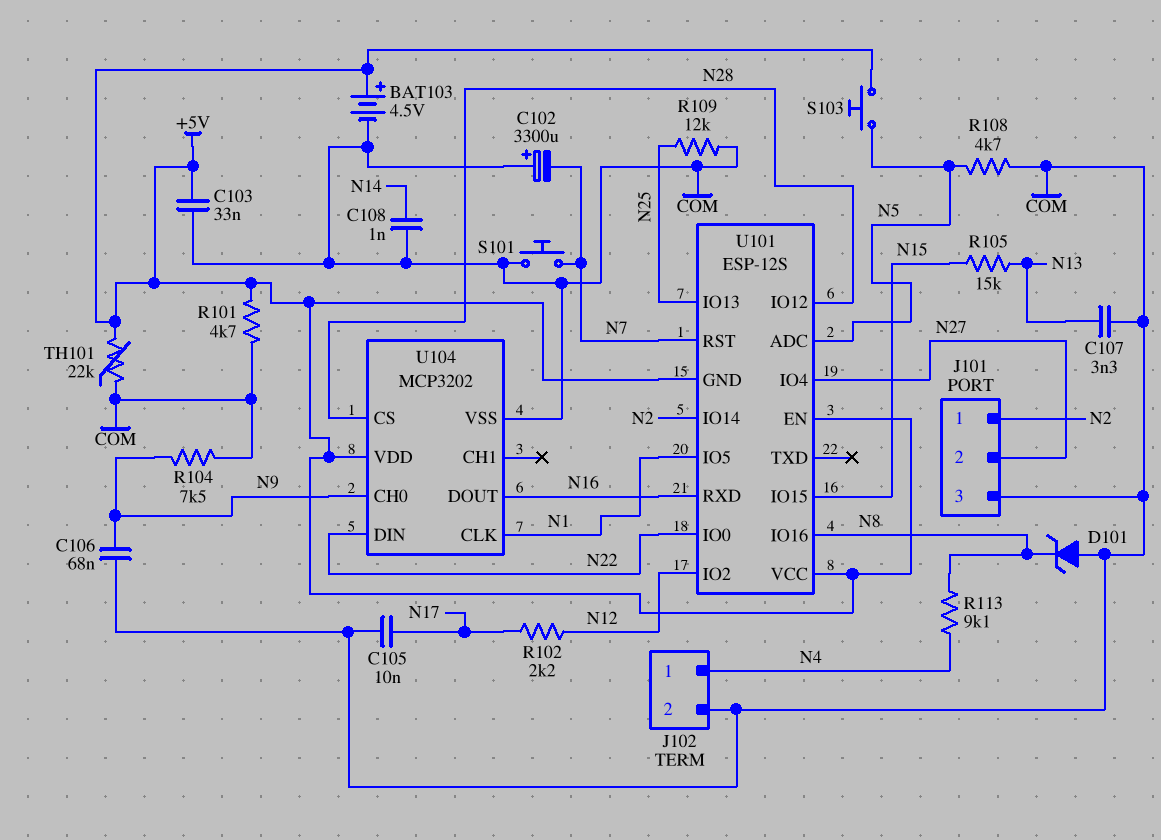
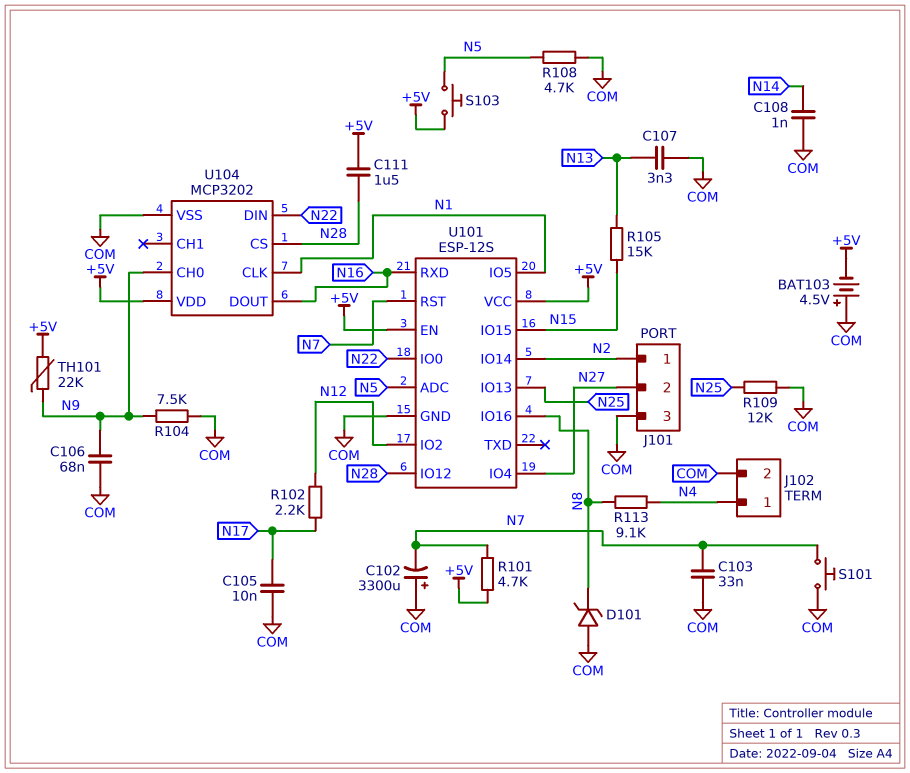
BAT103: 4.5V (plus +5V, minus COM) -> 4.5V (plus COM, minus +5V)
C103: 33nF (+5V, COM) -> 33nF (COM, N7)
C111: none -> 1.5uF (+5V, N28)
R101: 4.7k (+5V, COM) -> 4.7k (+5V, N7)
TH101: 22k (+5V, COM) -> 22k (+5V, N9)
U101 pin GND: +5V -> COM

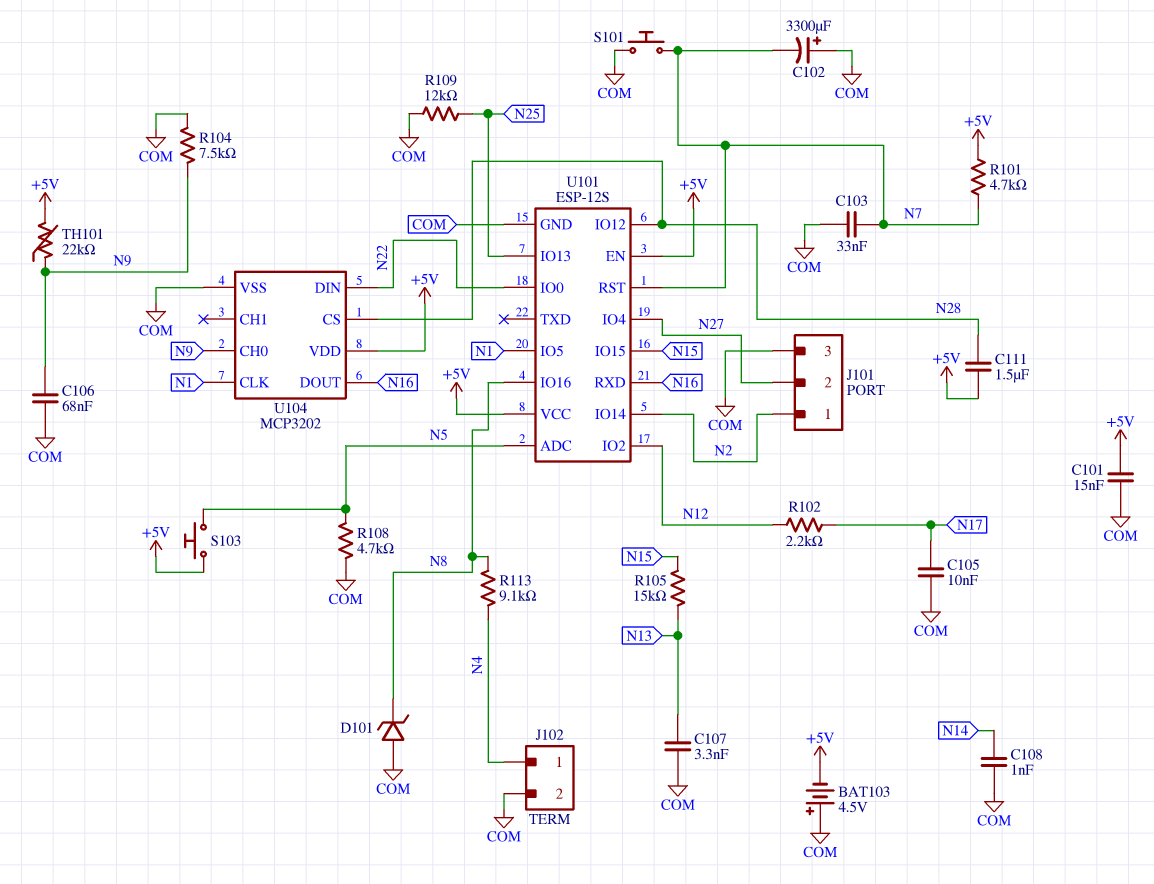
C101: none -> 15nF (+5V, COM)

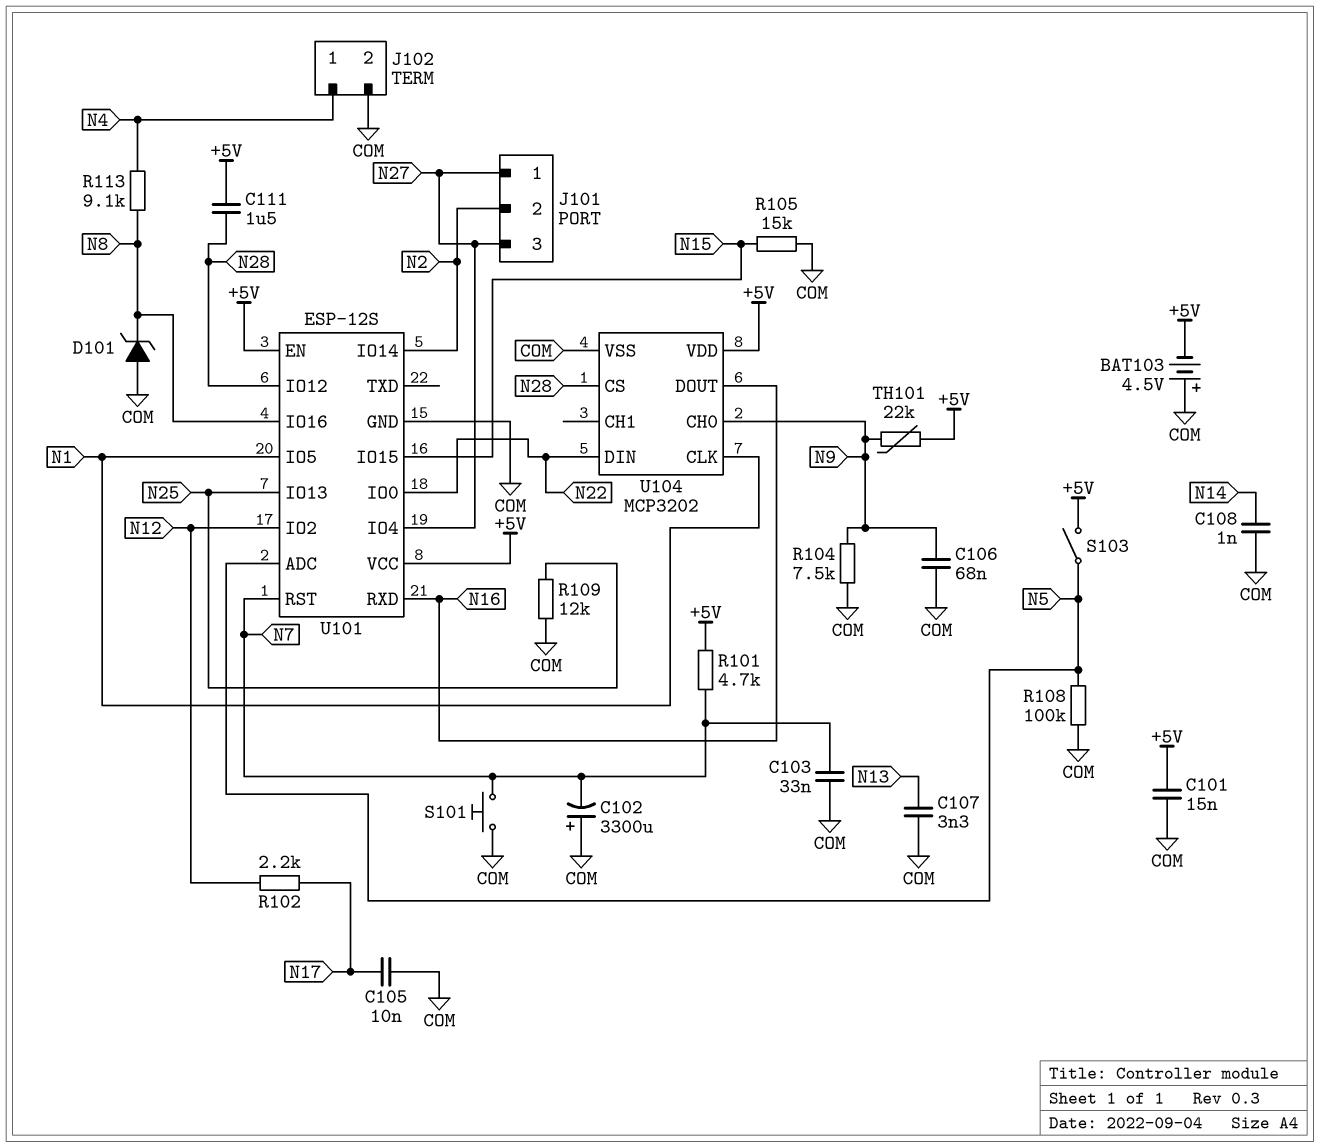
J101 pin 1: N2 -> N27
J101 pin 2: N27 -> N2
J101 pin 3: COM -> N27
R105: 15k (N13, N15) -> 15k (COM, N15)
R108: 4.7k (COM, N5) -> 100k (COM, N5)
S103: button (+5V, N5) -> switch (+5V, N5)

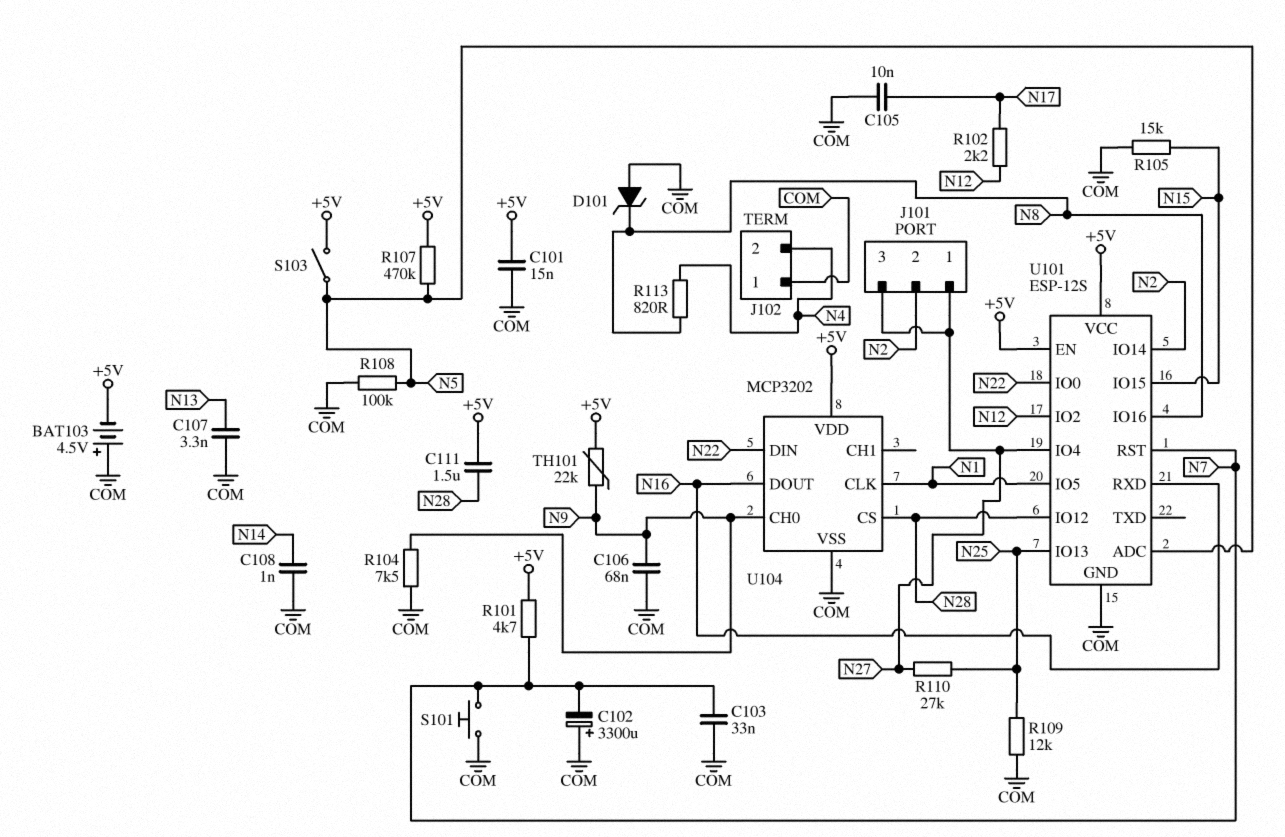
J102 pin 1: N4 -> COM
J102 pin 2: COM -> N4
R107: none -> 470k (+5V, N5)
R110: none -> 27k (N25, N27)
R113: 9.1k (N4, N8) -> 820 (N4, N8)

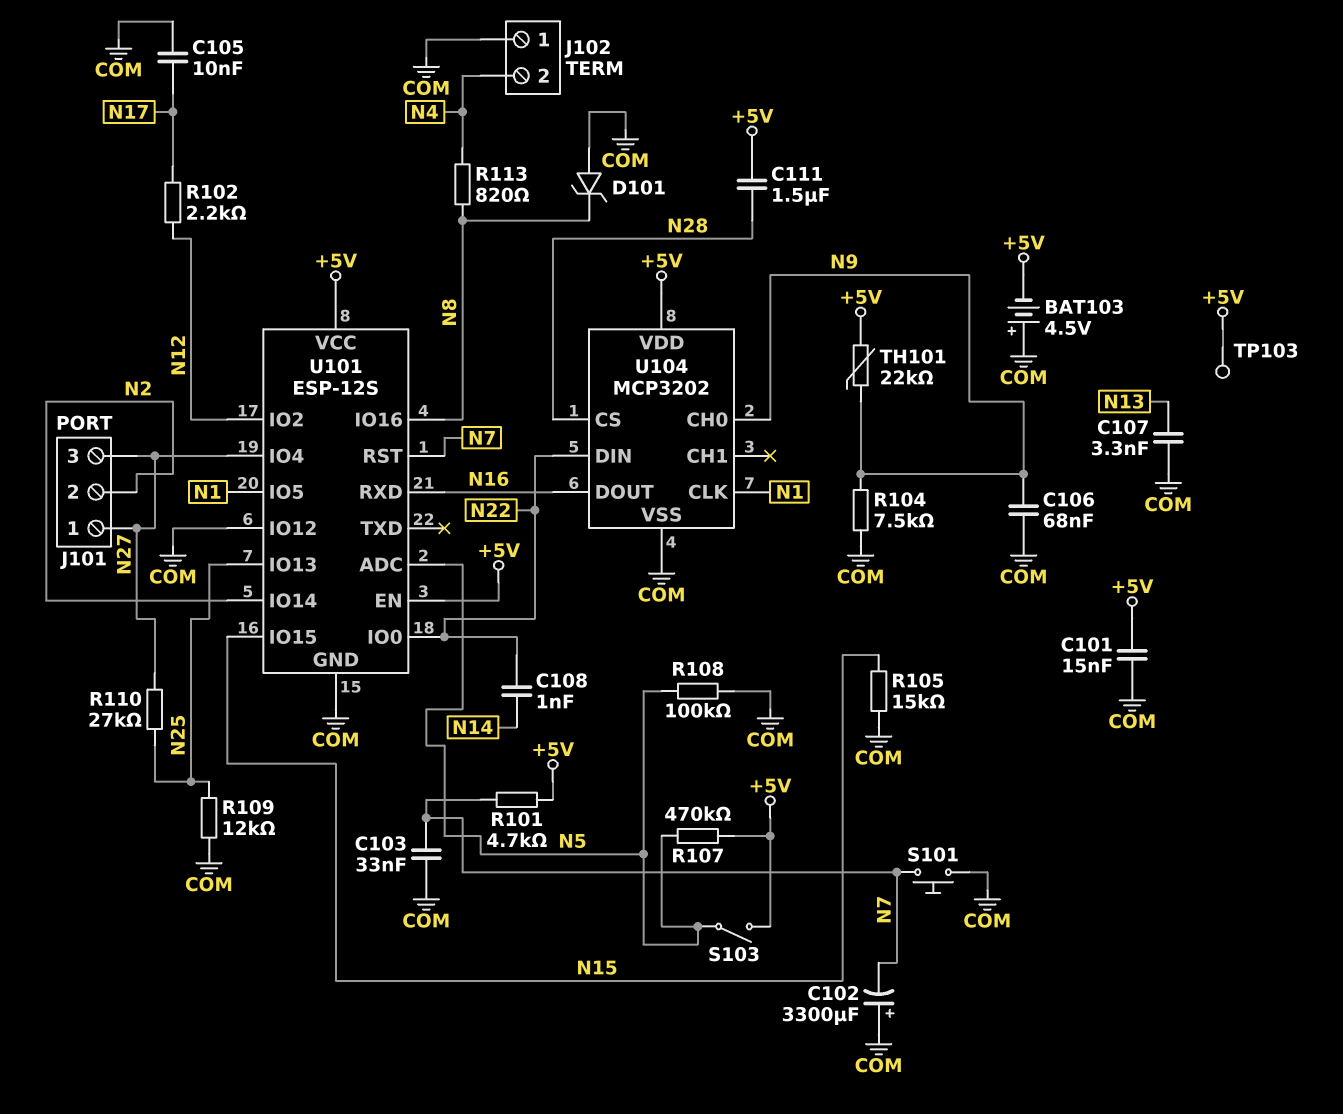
C108: 1nF (COM, N14) -> 1nF (N14, N22)
TP103: none -> test point (+5V)
U101 pin IO12: N28 -> COM

